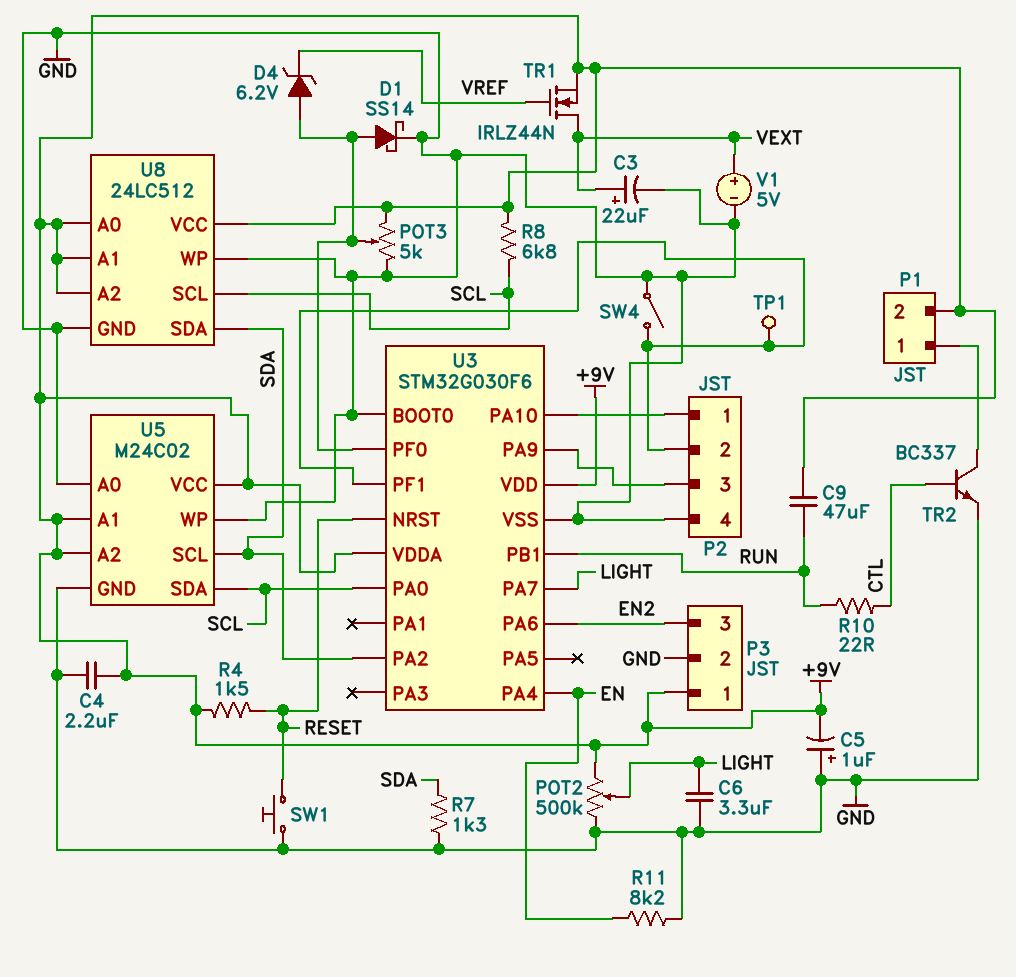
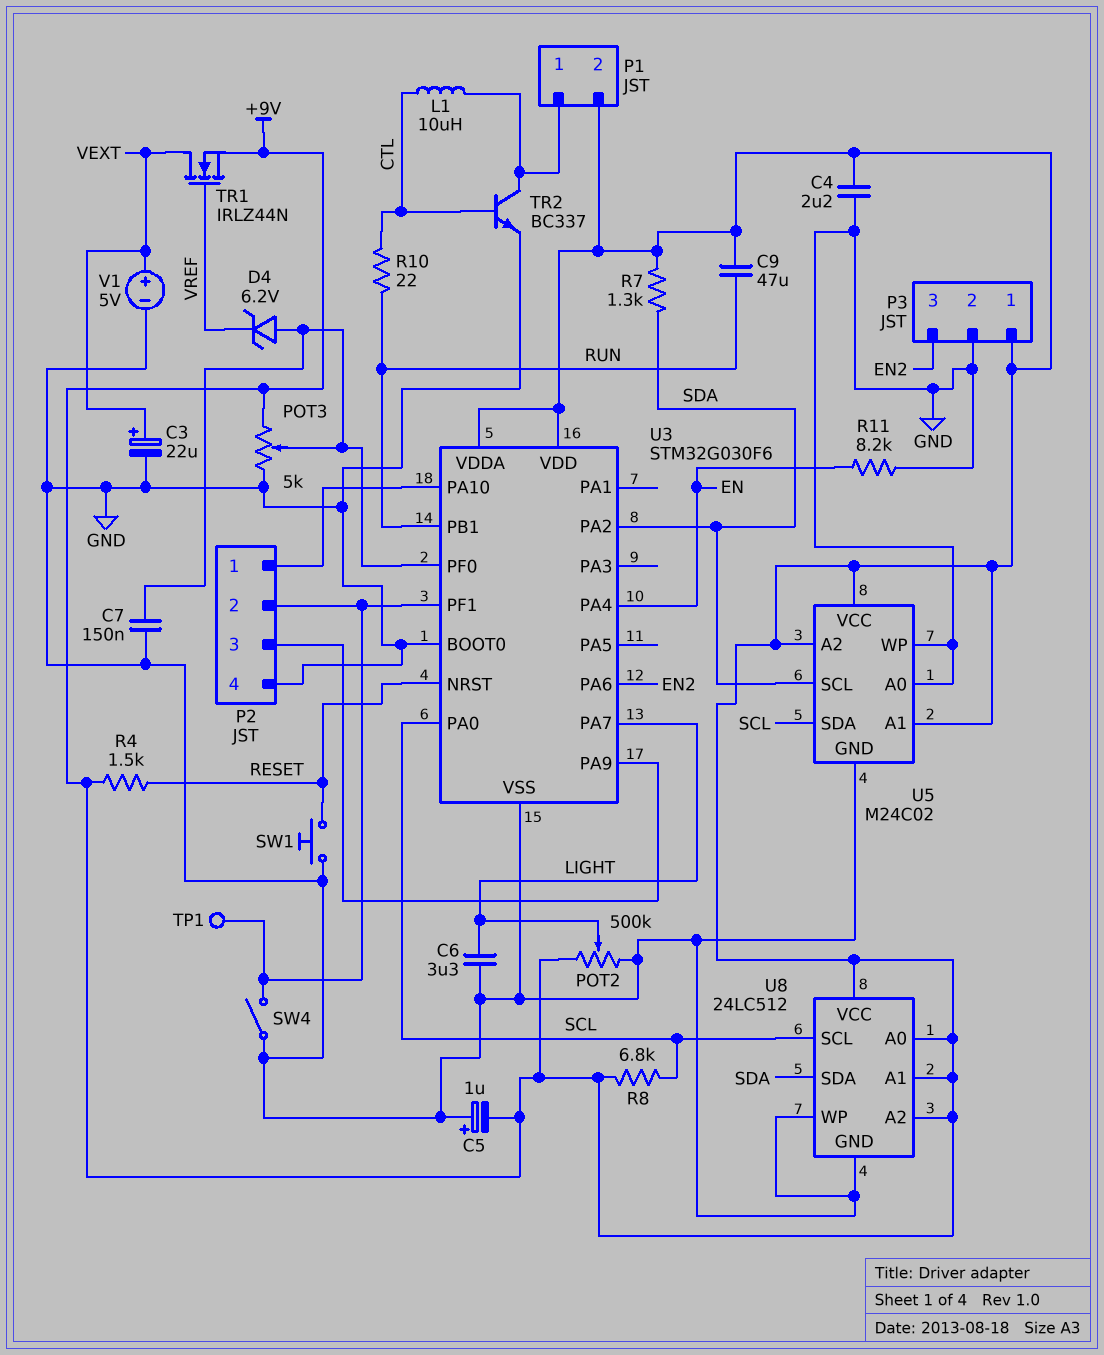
C7: none -> 150nF (GND, U3/PF0)
D1: schottky SS14 (A U3/PF0, K GND) -> none
L1: none -> 10uH (CTL, P1/1)
R7: 1.3k (GND, SDA) -> 1.3k (+9V, SDA)

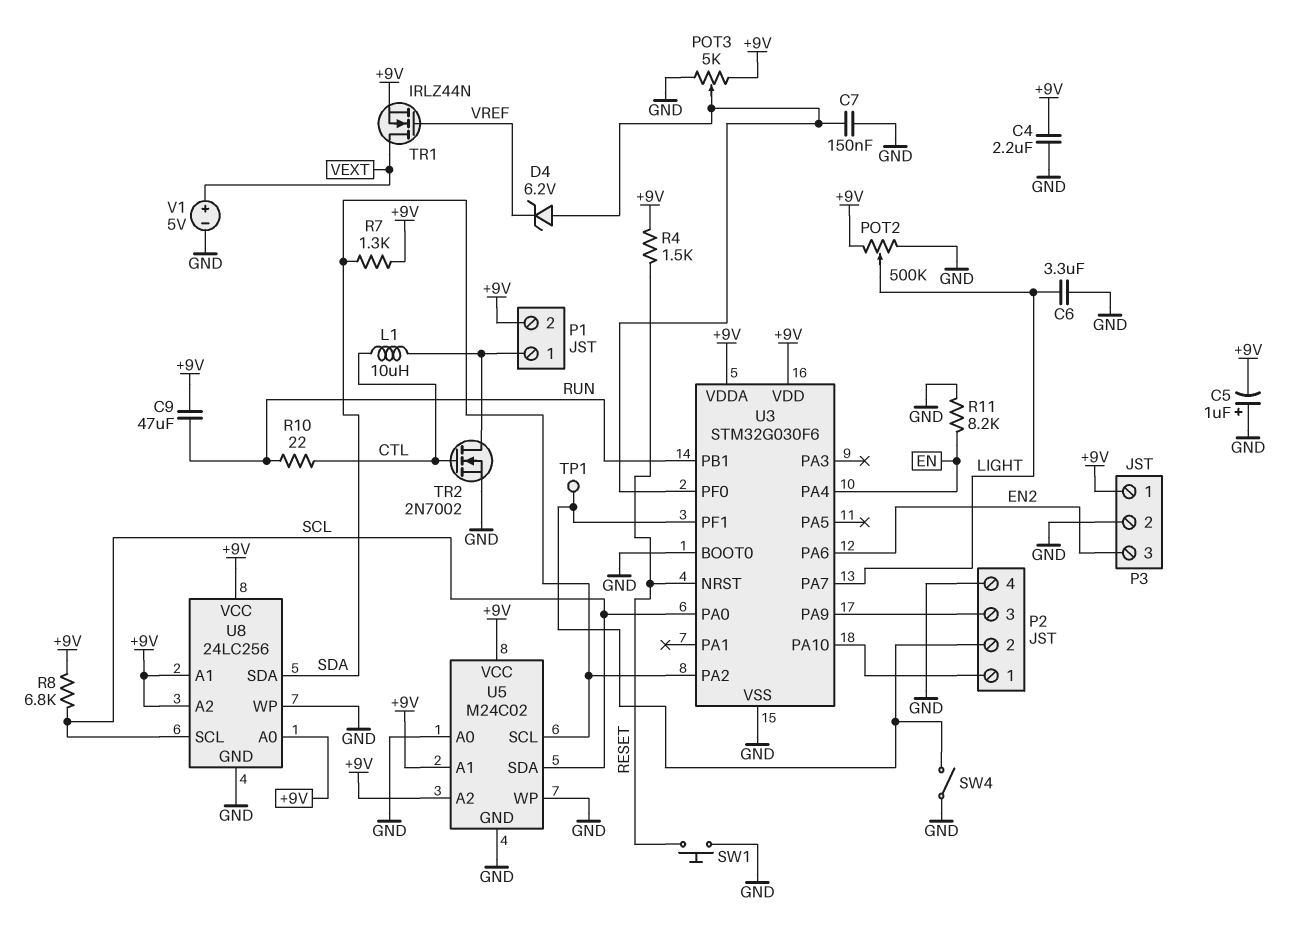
C3: 22uF (plus VEXT, minus GND) -> none
TR2: NPN BC337 (B CTL, C P1/1, E GND) -> NMOS 2N7002 (G CTL, D P1/1, S GND)
U8: 24LC512 -> 24LC256

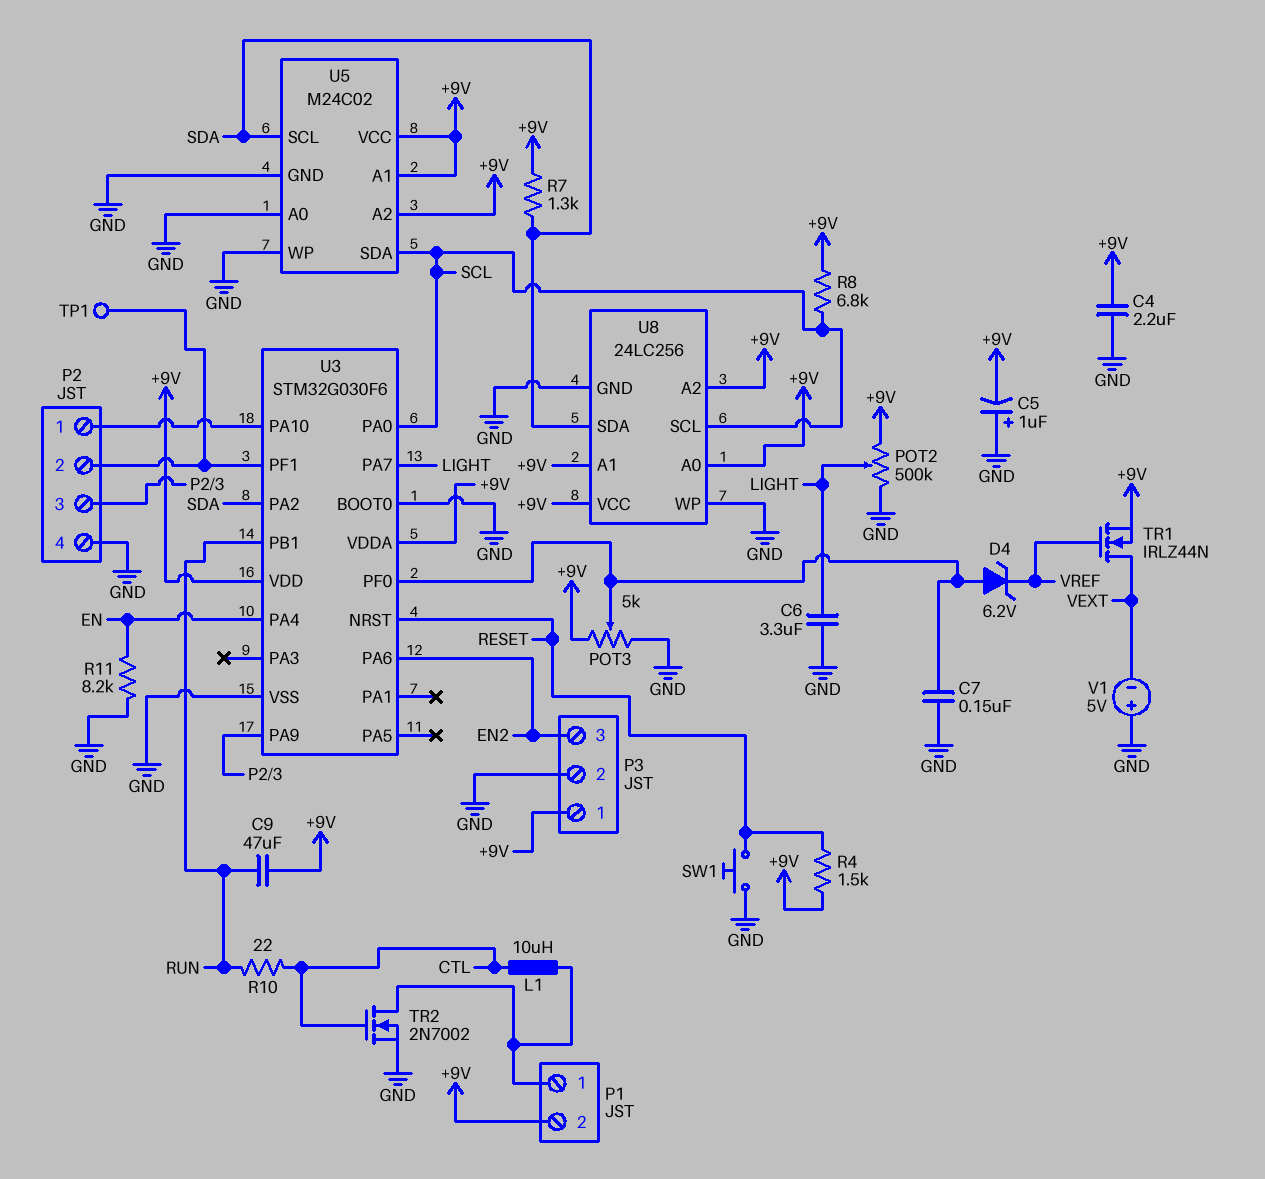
SW4: switch (GND, P2/2) -> none
V1: 5V (plus VEXT, minus GND) -> 5V (plus GND, minus VEXT)

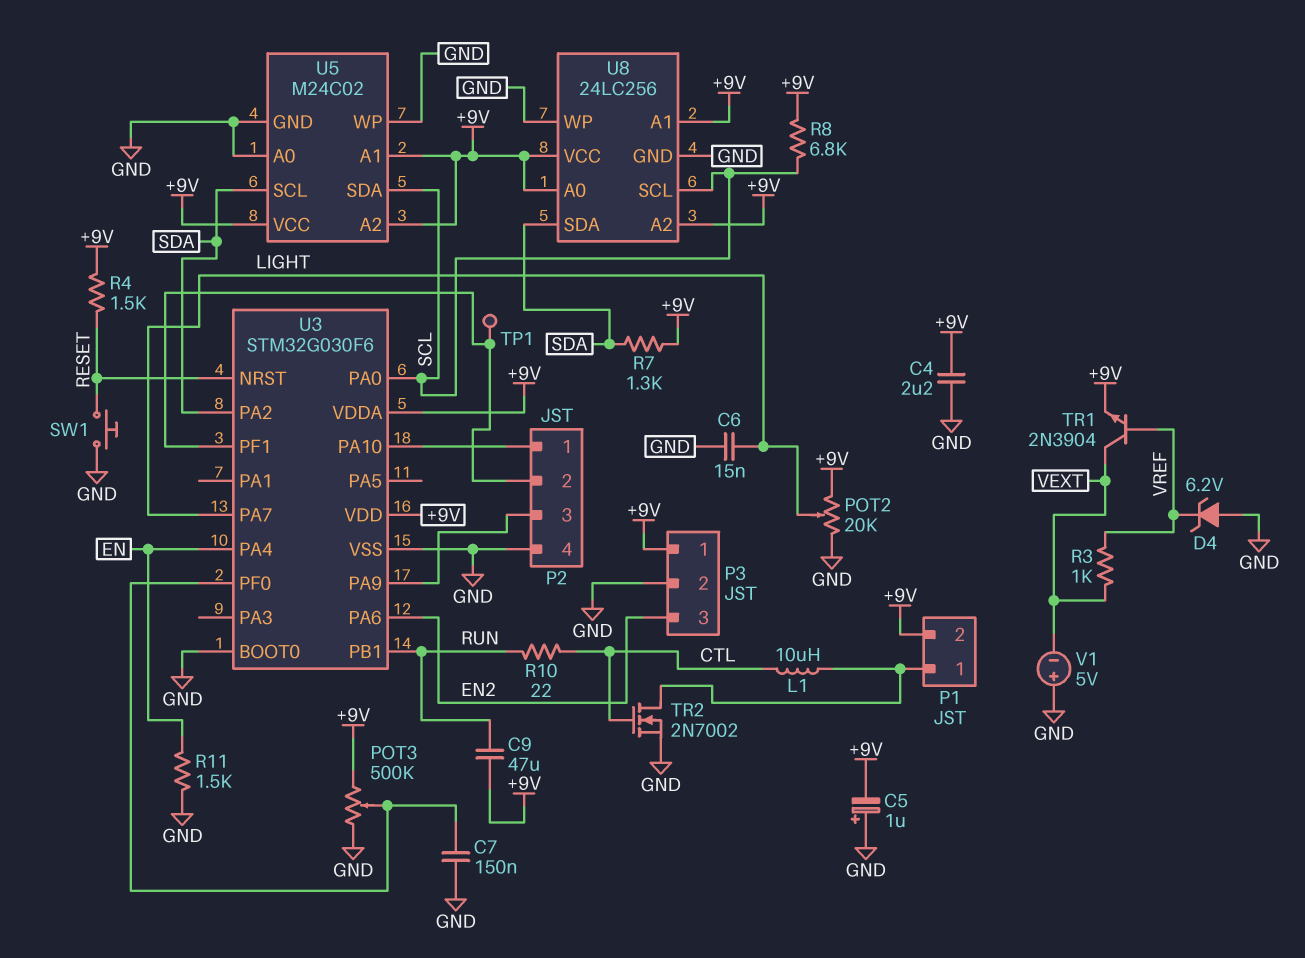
C6: 3.3uF (GND, LIGHT) -> 15nF (GND, LIGHT)
D4: zener 6.2V (A U3/PF0, K VREF) -> zener 6.2V (A GND, K VREF)
POT2: 500k (+9V, GND, wiper LIGHT) -> 20k (+9V, GND, wiper LIGHT)
POT3: 5k (+9V, GND, wiper U3/PF0) -> 500k (+9V, GND, wiper U3/PF0)
R3: none -> 1k (VEXT, VREF)
R11: 8.2k (EN, GND) -> 1.5k (EN, GND)
TR1: NMOS IRLZ44N (G VREF, D VEXT, S +9V) -> NPN 2N3904 (B VREF, C VEXT, E +9V)

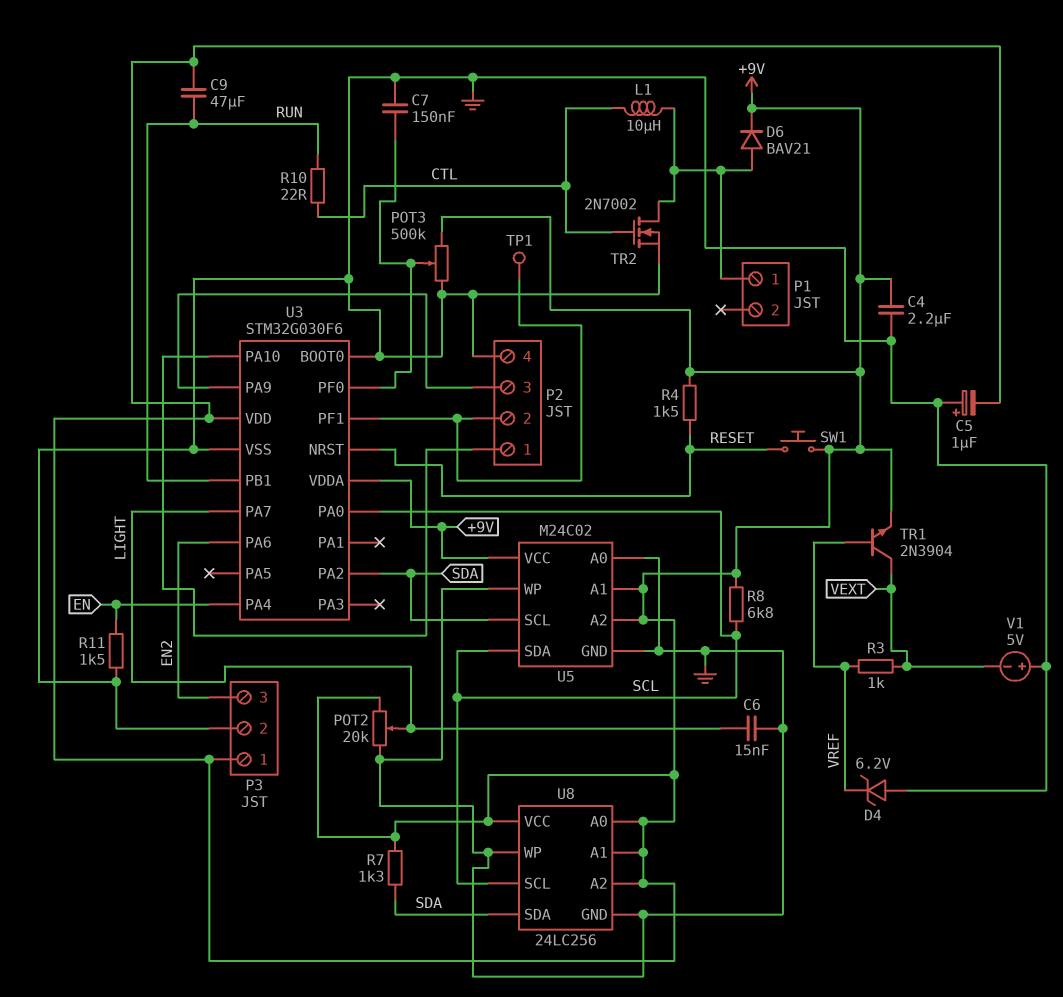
D6: none -> diode BAV21 (A P1/1, K +9V)
P1 pin 2: +9V -> none
SW1: button (GND, RESET) -> button (+9V, RESET)

